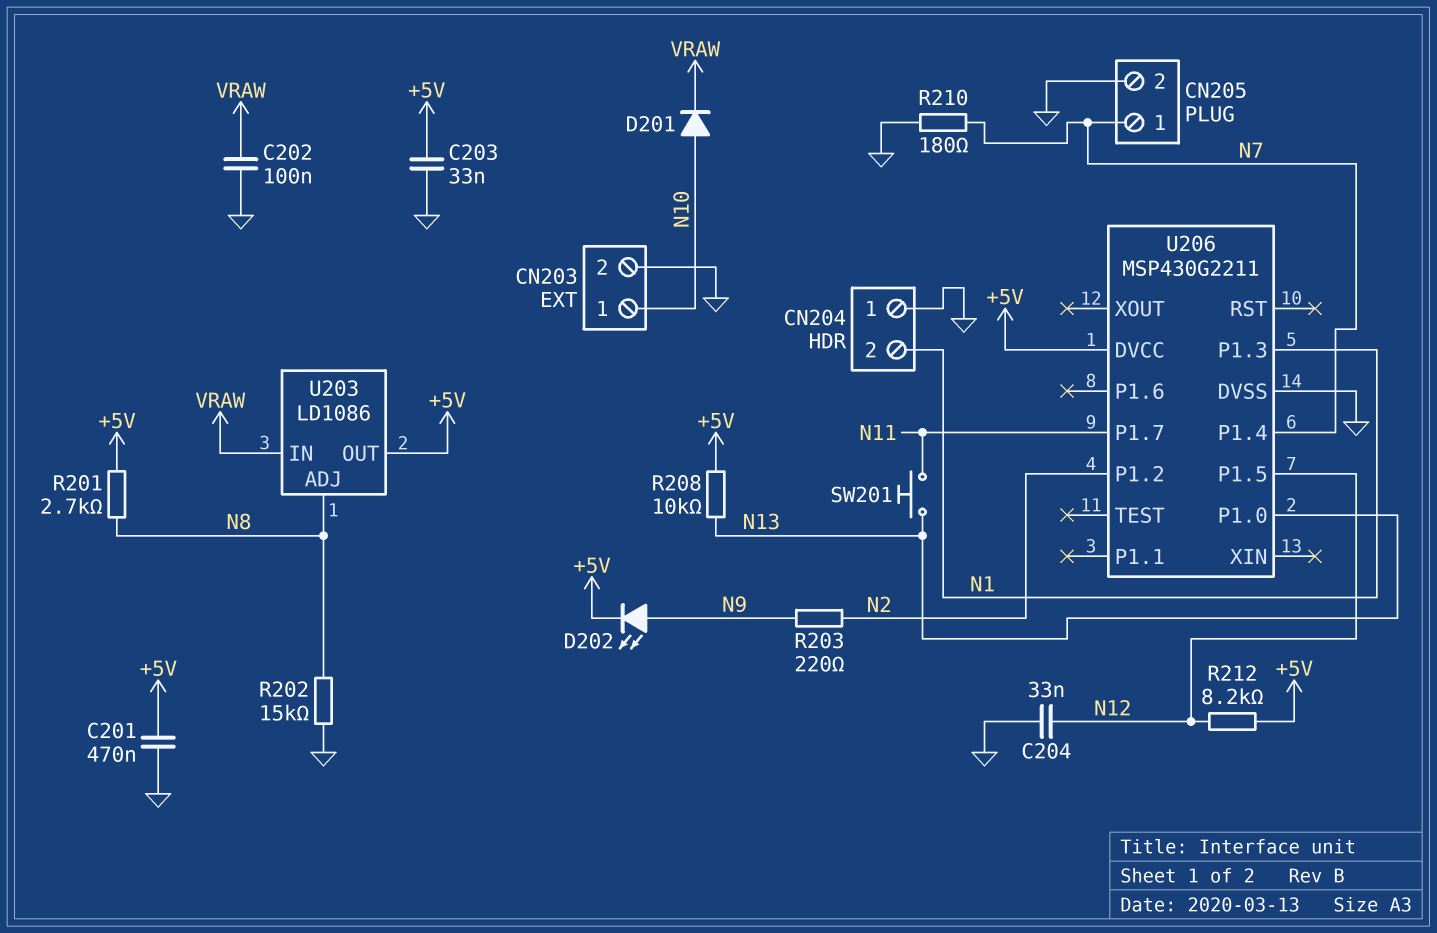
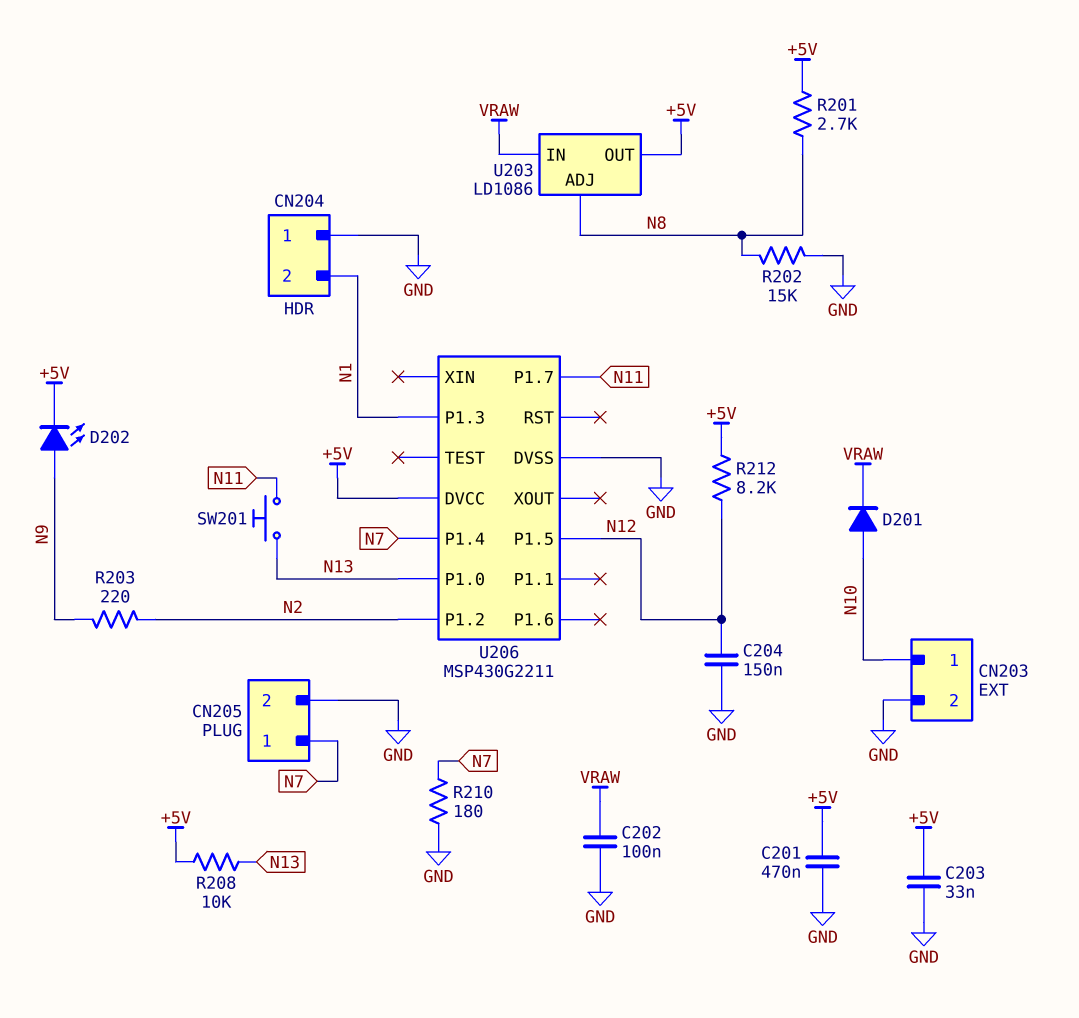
C204: 33nF (GND, N12) -> 150nF (GND, N12)

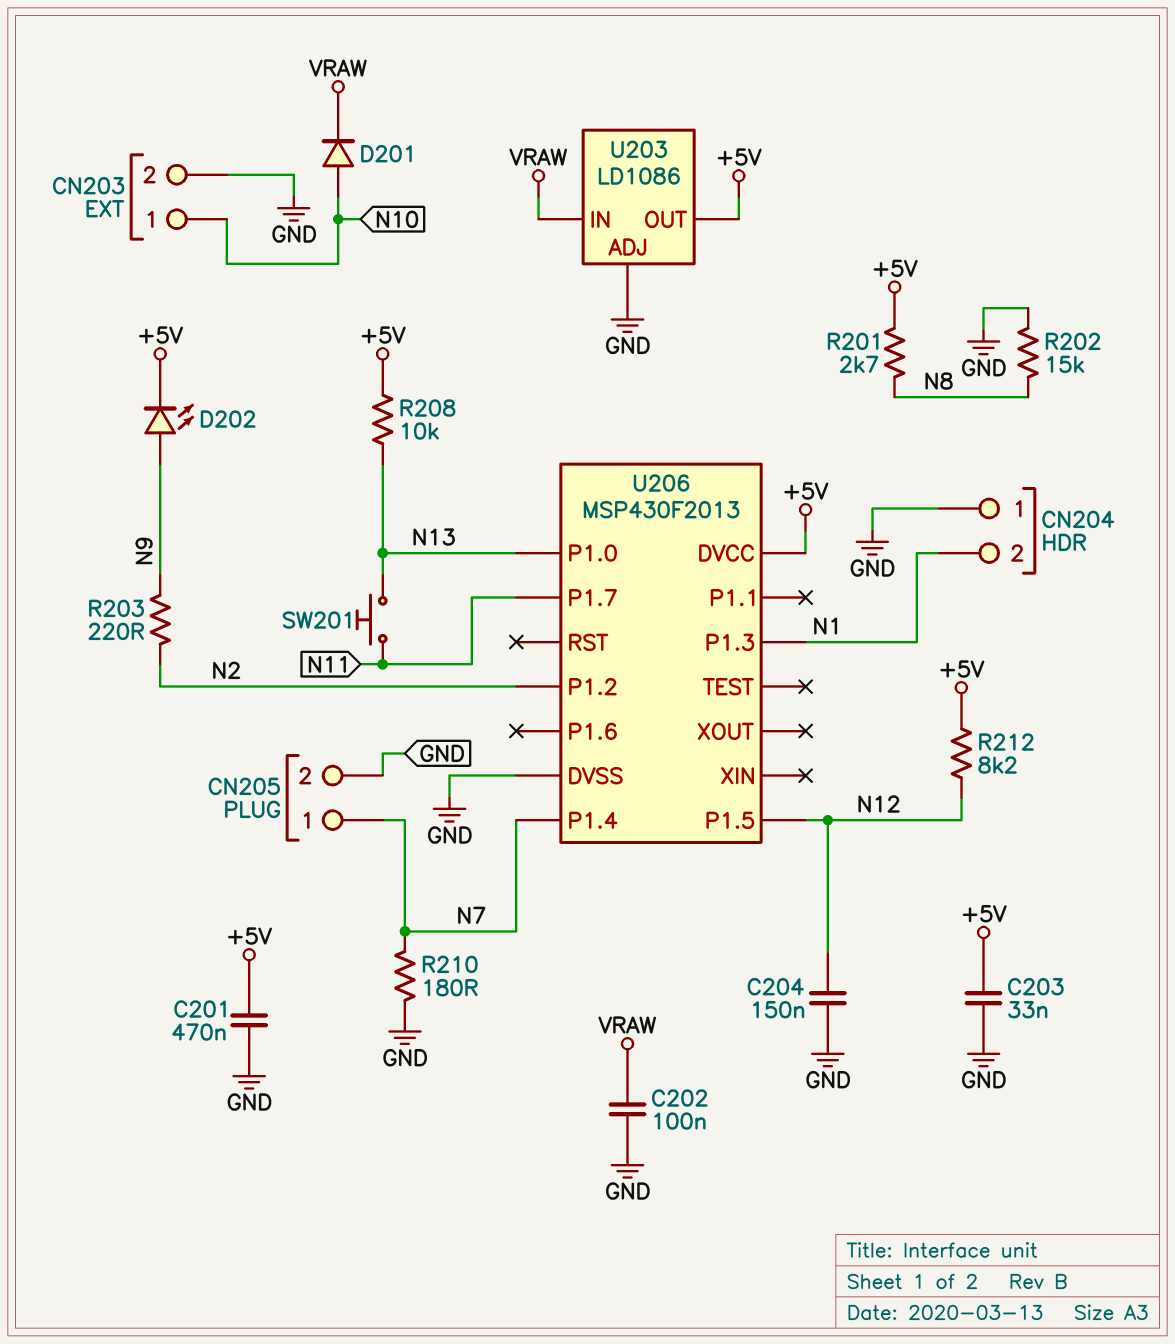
U203 pin ADJ: N8 -> GND
U206: MSP430G2211 -> MSP430F2013

